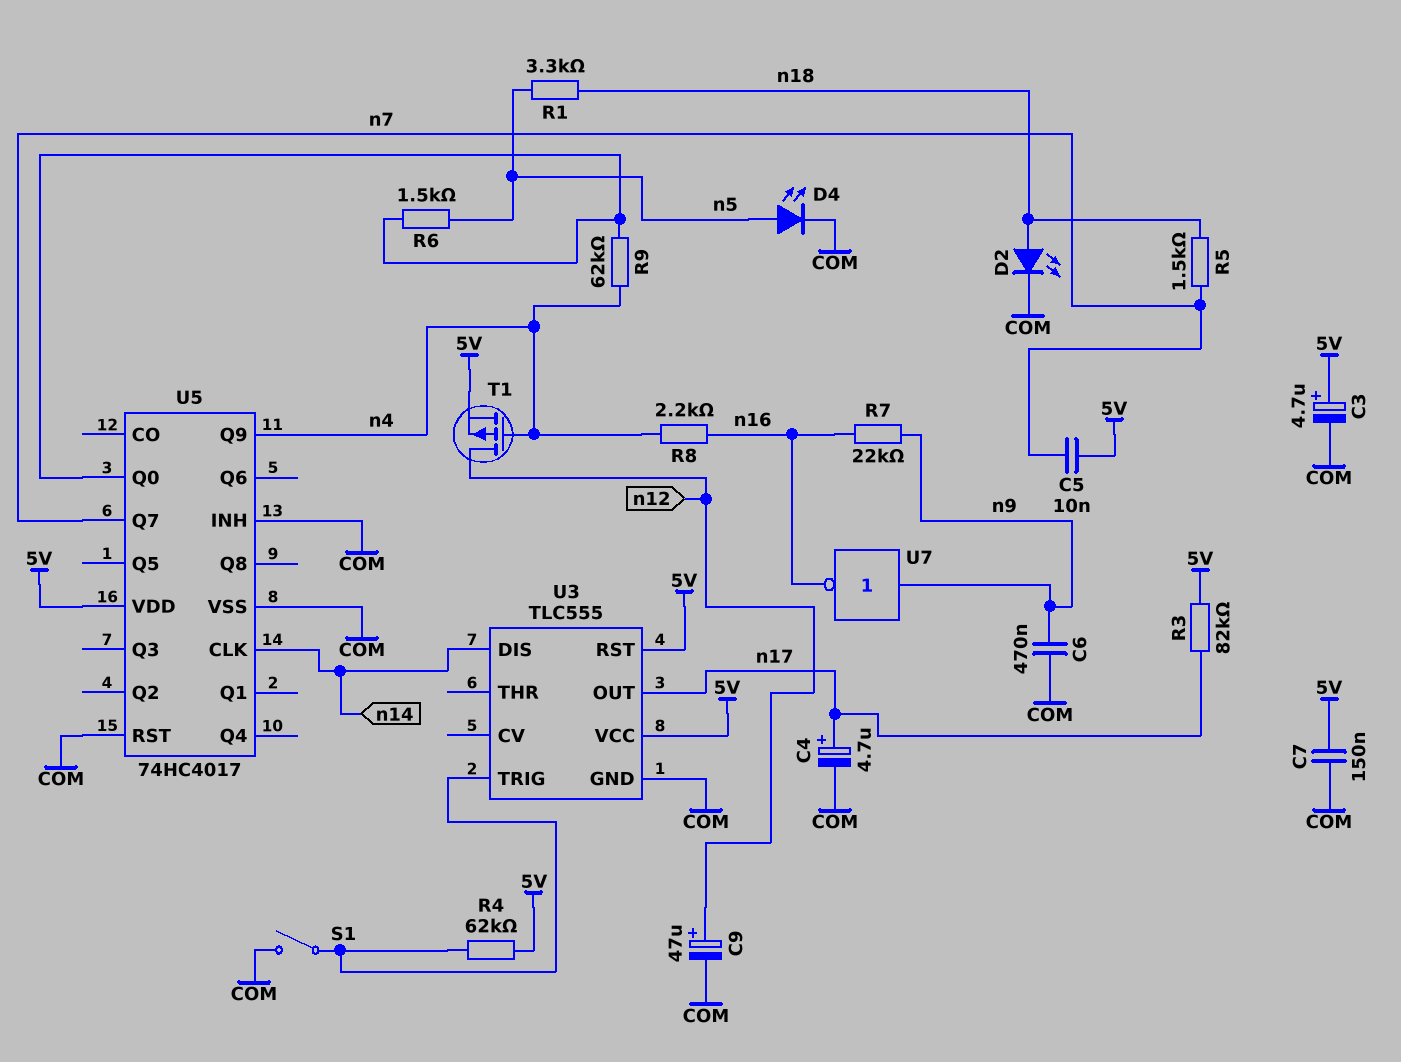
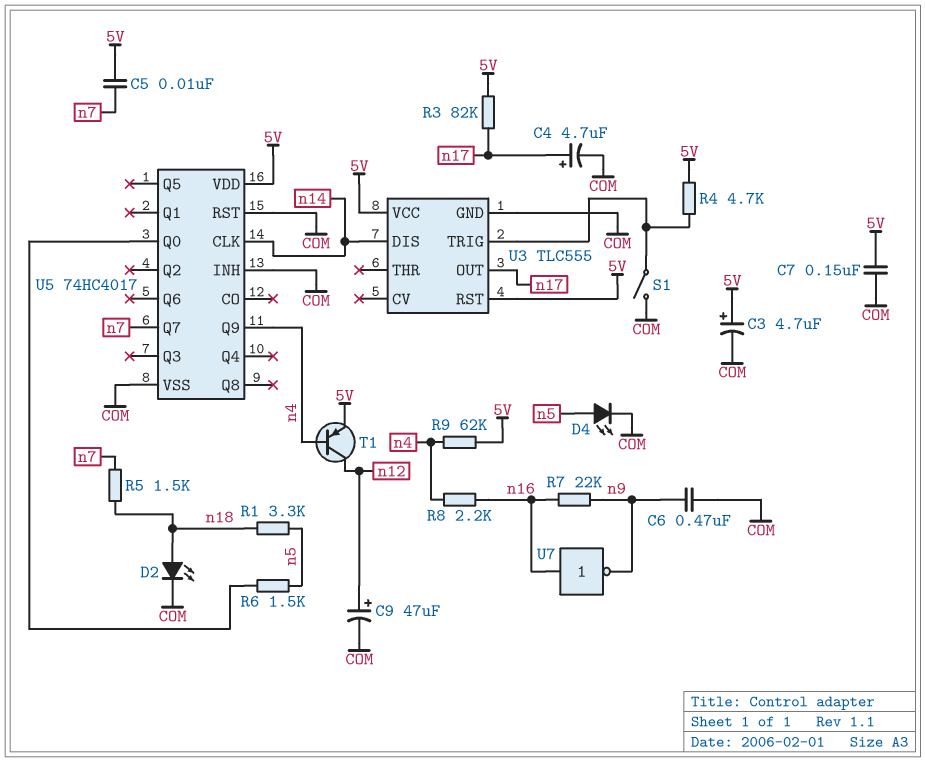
R4: 62k (5V, U3/TRIG) -> 4.7k (5V, U3/TRIG)
R9: 62k (U5/Q0, n4) -> 62k (5V, n4)
T1: PMOS (G n4, D n12, S 5V) -> PNP (B n4, C n12, E 5V)
U7: NOT (in n9, out n16) -> NOT (in n16, out n9)

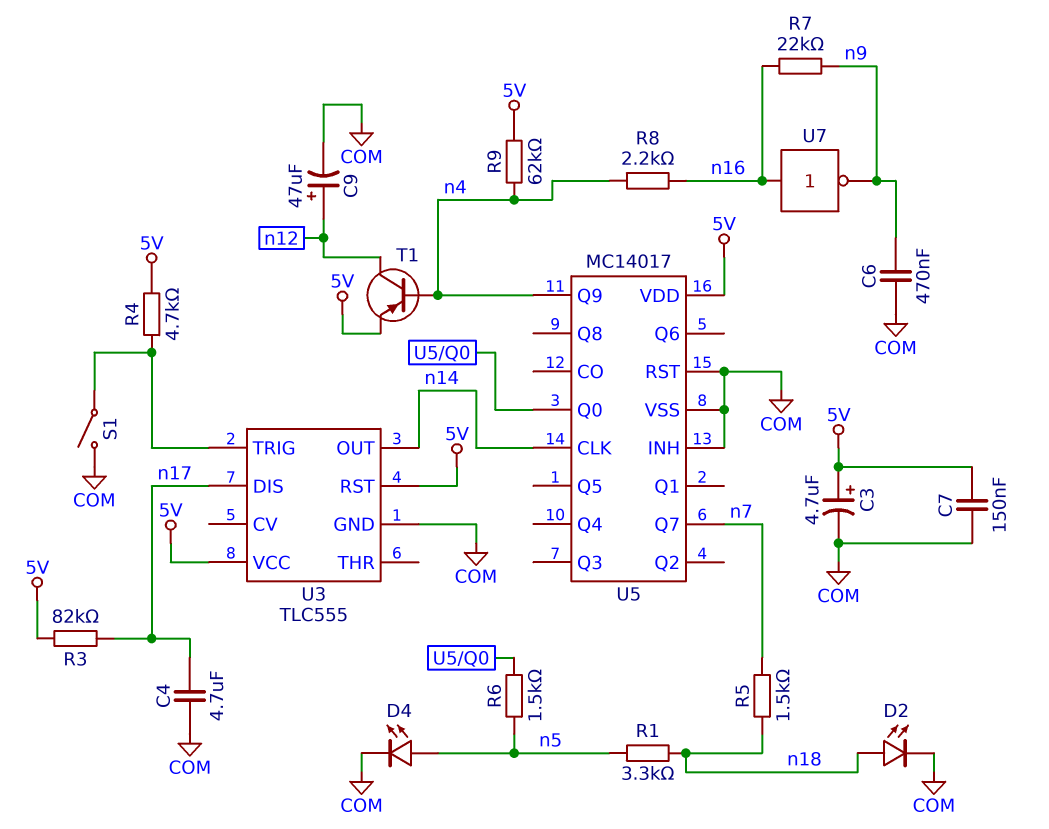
C4: 4.7uF (plus n17, minus COM) -> 4.7uF (COM, n17)
C5: 10nF (5V, n7) -> none
U3 pin DIS: n14 -> n17
U3 pin OUT: n17 -> n14
U5: 74HC4017 -> MC14017

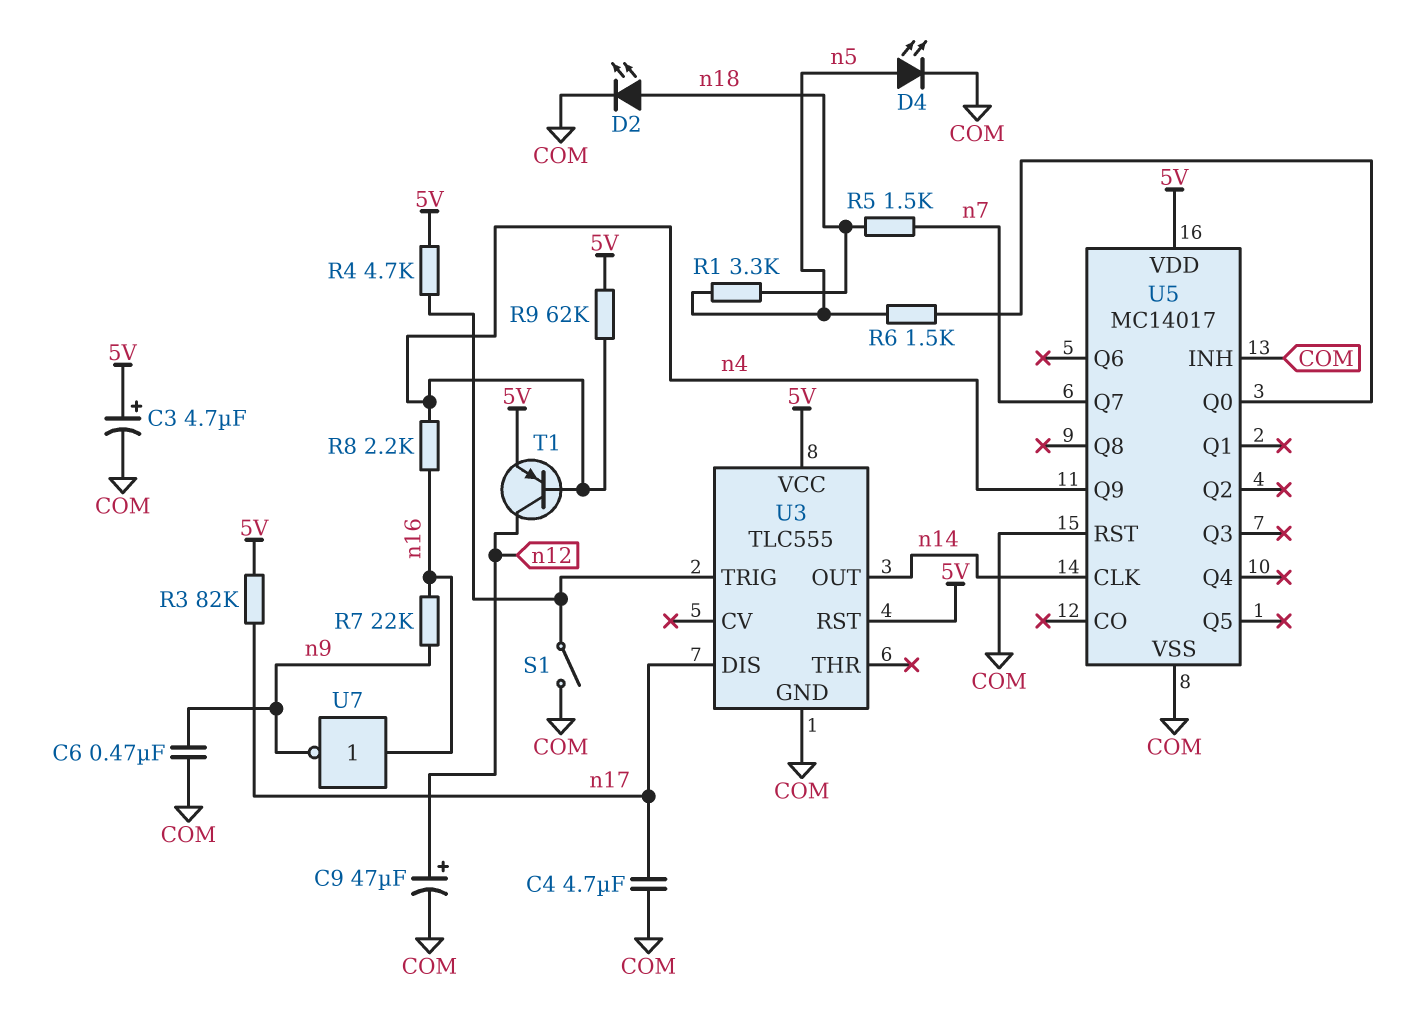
C7: 150nF (5V, COM) -> none

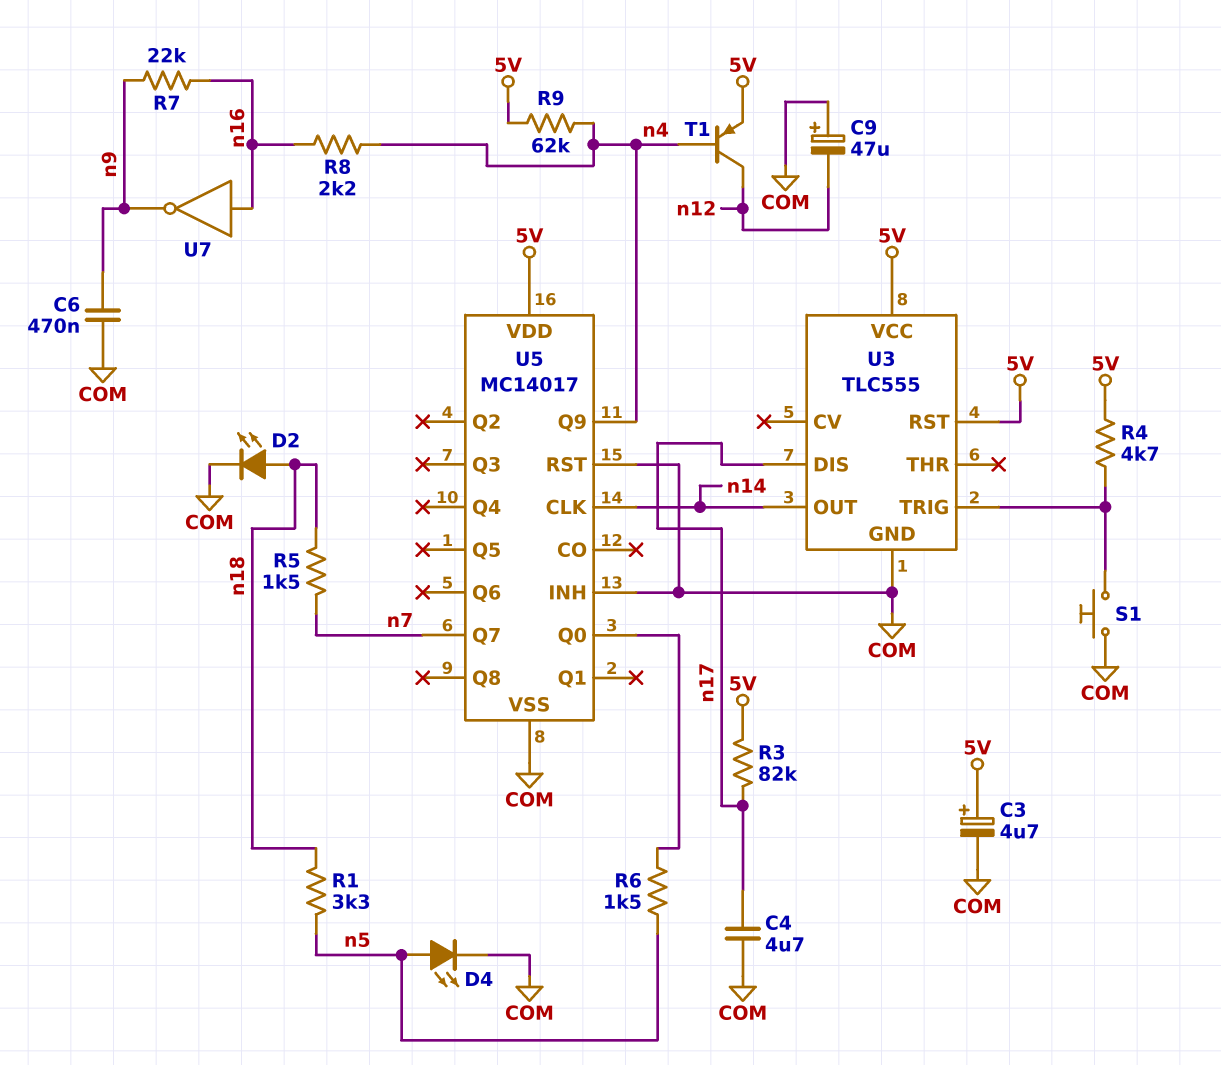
C9: 47uF (plus n12, minus COM) -> 47uF (plus COM, minus n12)
S1: switch (COM, U3/TRIG) -> button (COM, U3/TRIG)

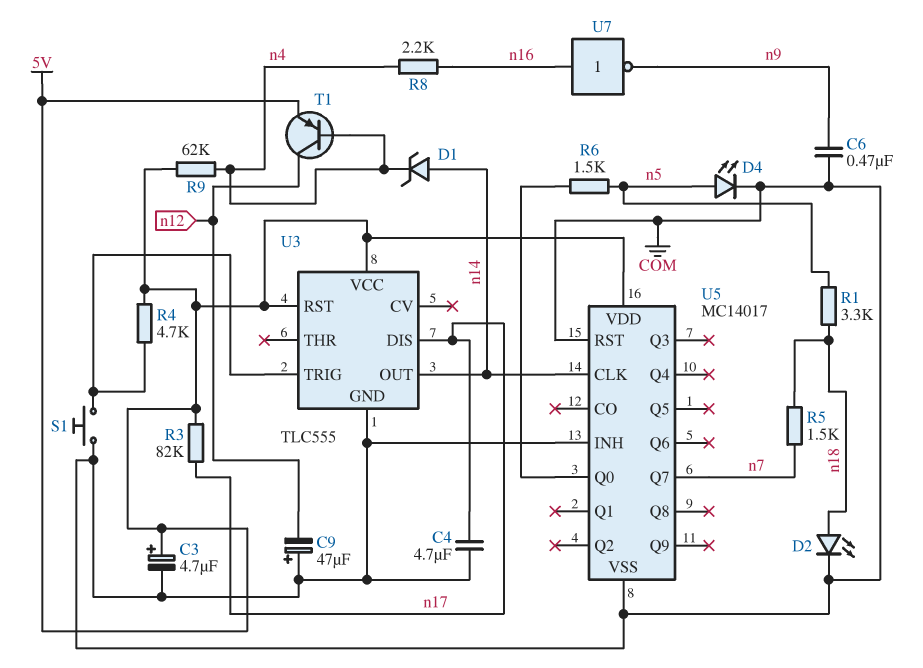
D1: none -> zener (A n14, K n4)
R7: 22k (n9, n16) -> none
U5 pin Q9: n4 -> none

